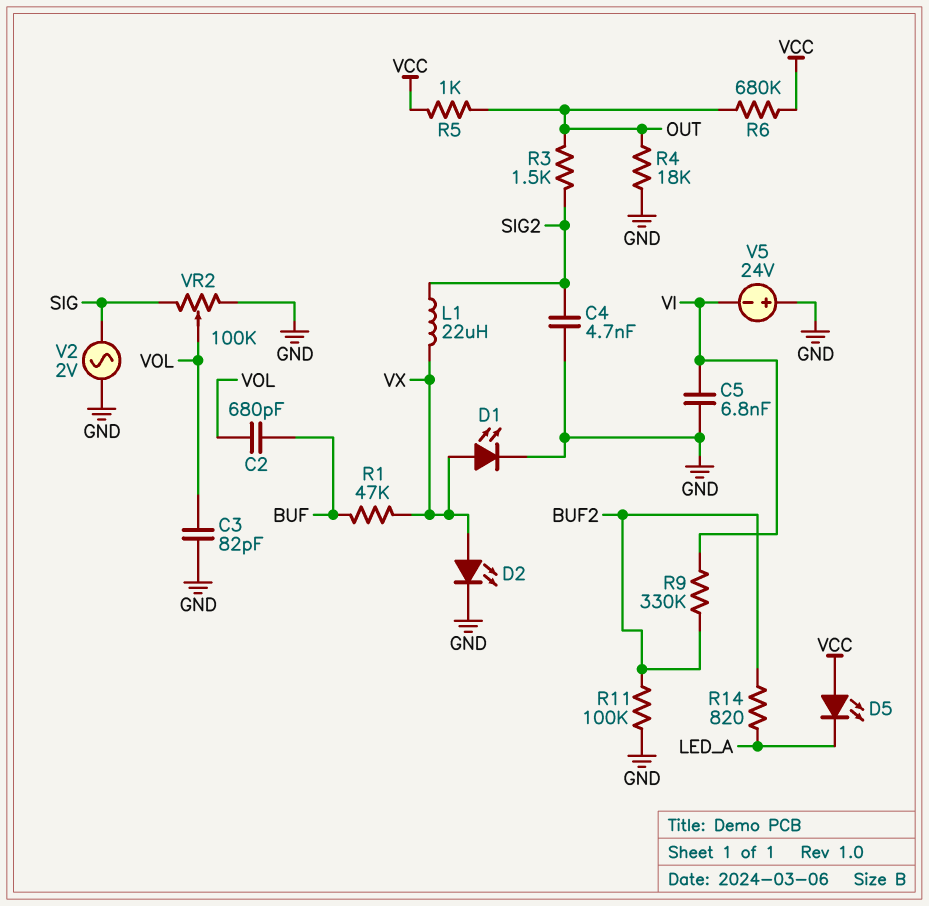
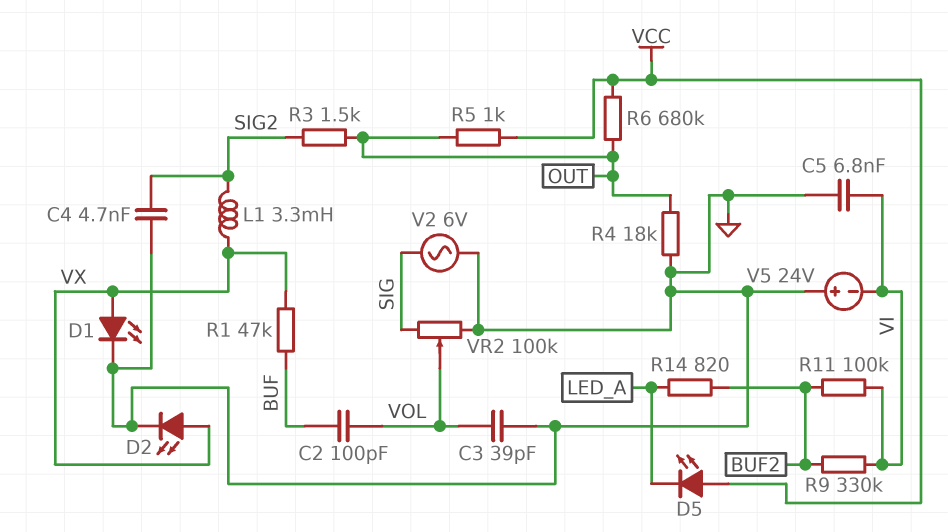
C2: 680pF (BUF, VOL) -> 100pF (BUF, VOL)
C3: 82pF (GND, VOL) -> 39pF (GND, VOL)
L1: 22uH (SIG2, VX) -> 3.3mH (SIG2, VX)
R11: 100k (BUF2, GND) -> 100k (BUF2, VI)
V2: AC 2V (GND, SIG) -> AC 6V (GND, SIG)

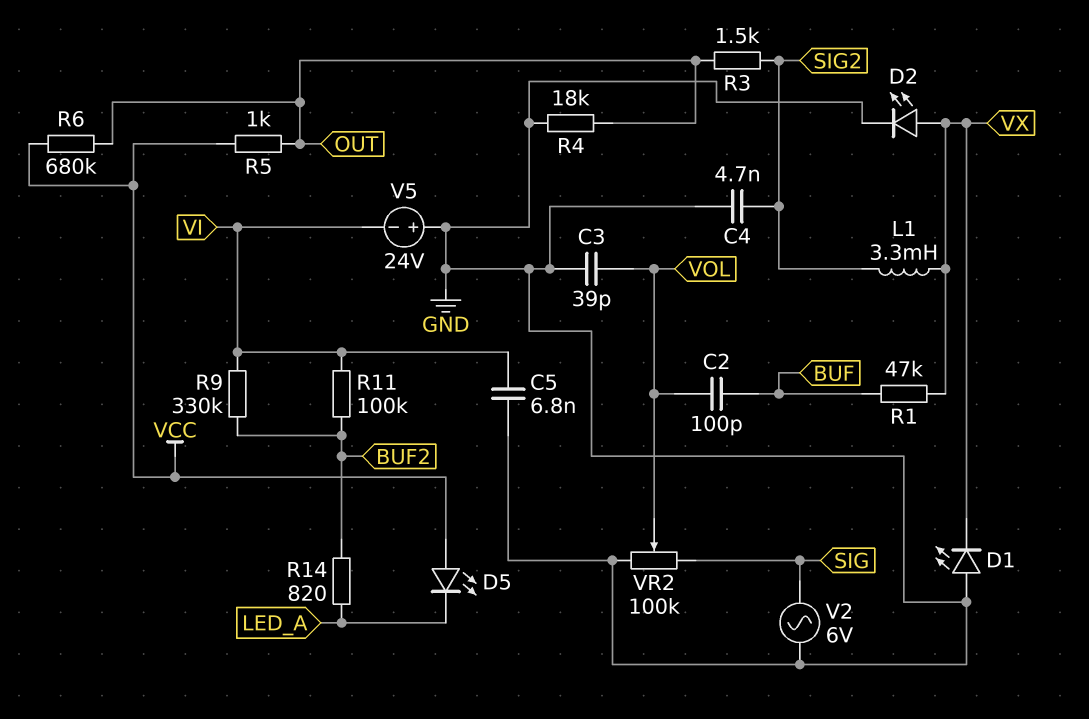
D1: LED (A VX, K GND) -> LED (A GND, K VX)

